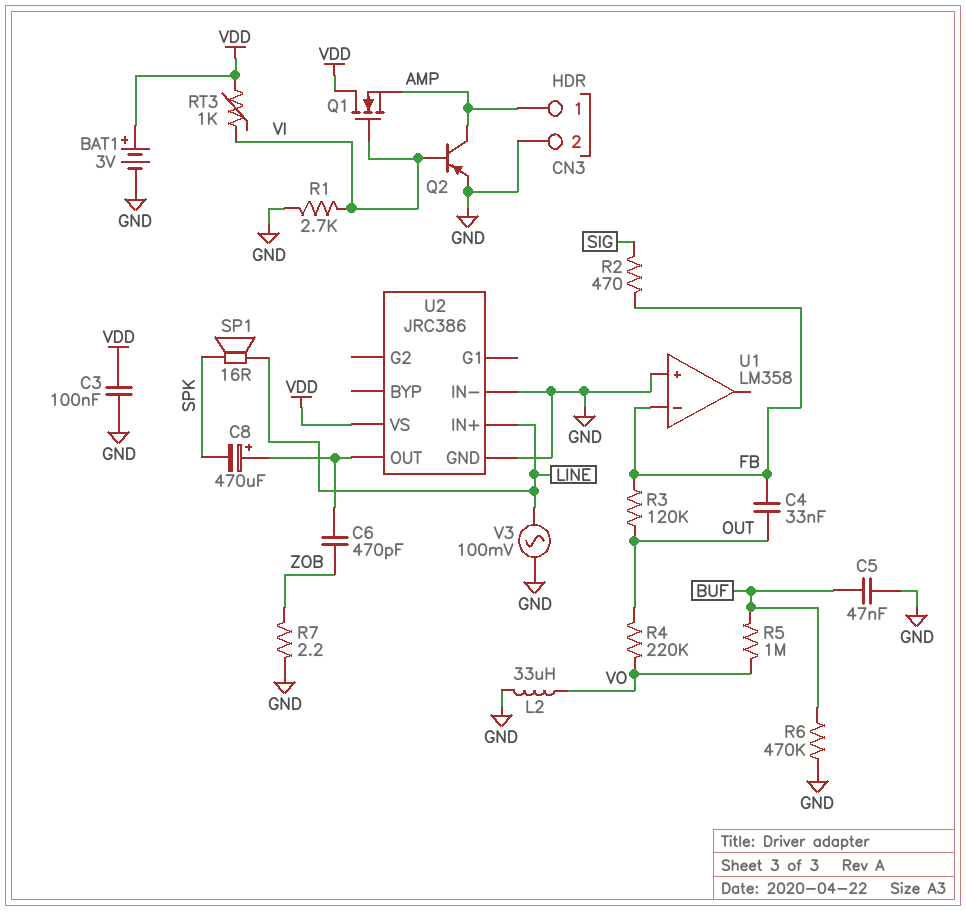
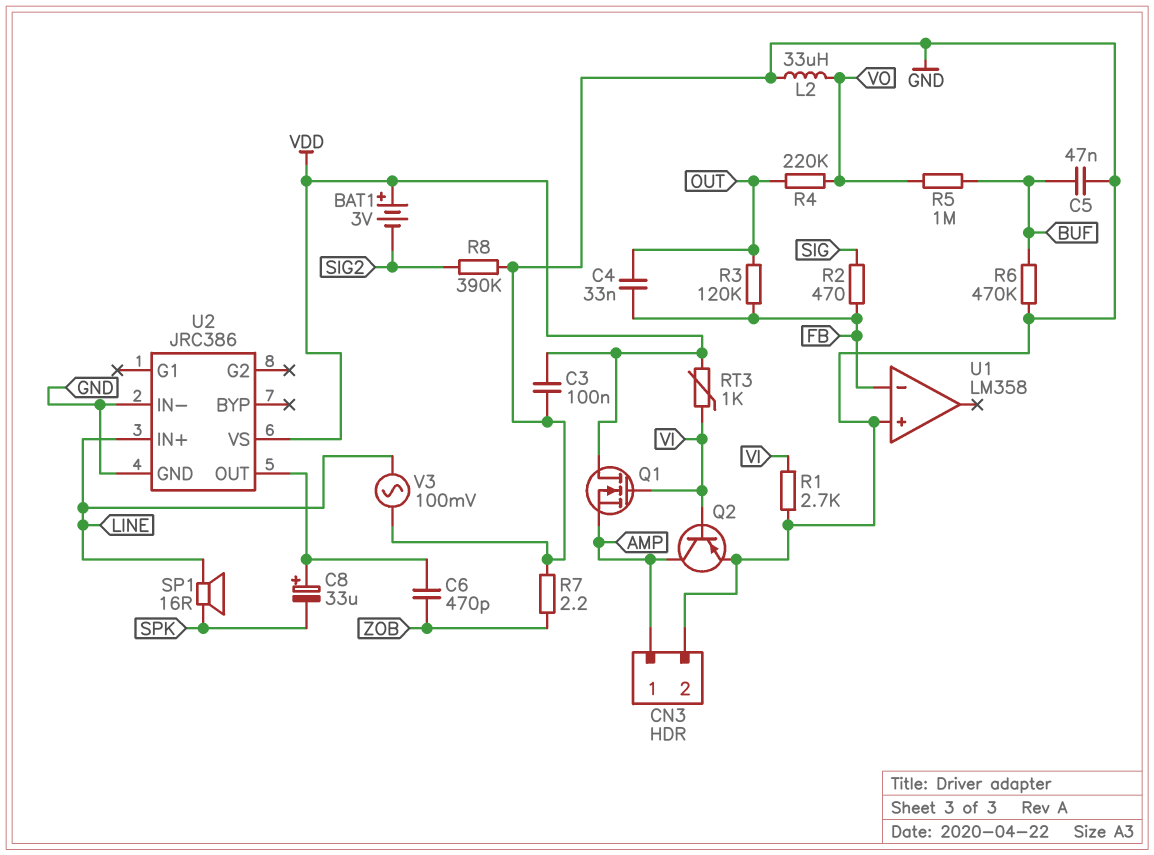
BAT1: 3V (plus VDD, minus GND) -> 3V (plus VDD, minus SIG2)
C8: 470uF (plus U2/OUT, minus SPK) -> 33uF (plus U2/OUT, minus SPK)
R8: none -> 390k (GND, SIG2)

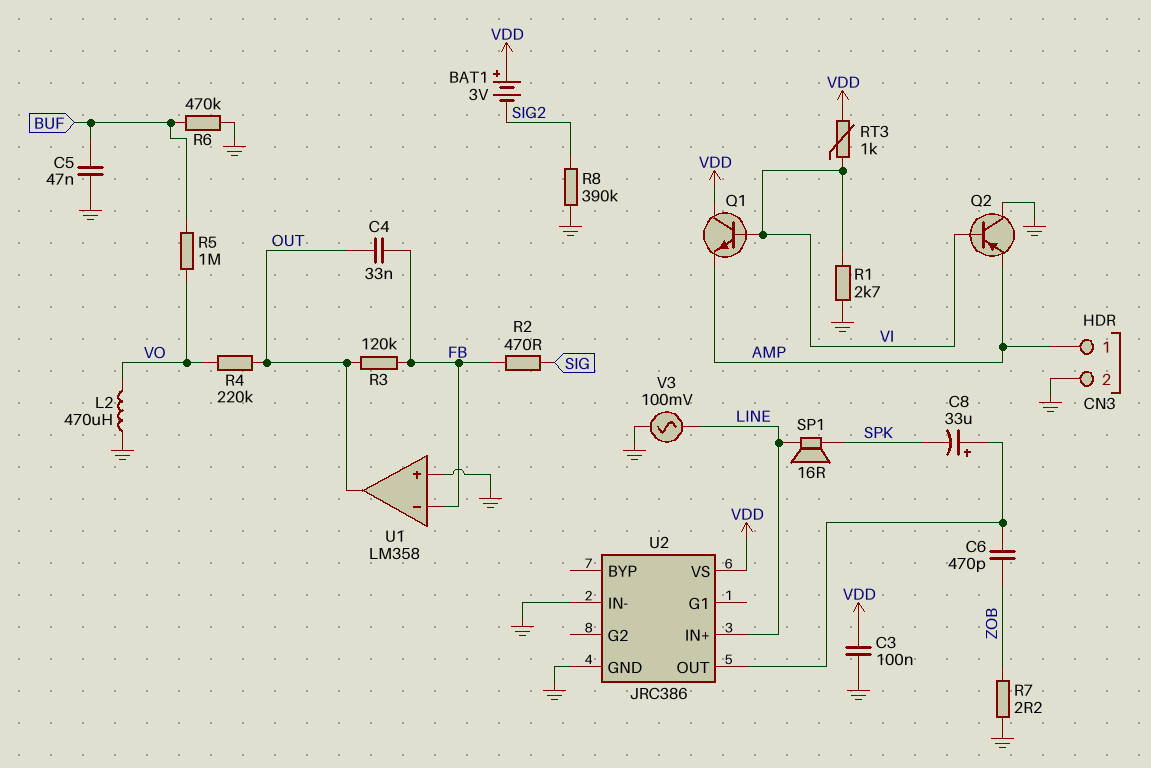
L2: 33uH (GND, VO) -> 470uH (GND, VO)
Q1: NMOS (G VI, D VDD, S AMP) -> NPN (B VI, C VDD, E AMP)
Q2: PNP (B VI, C AMP, E GND) -> PNP (B VI, C GND, E AMP)
U1 pin out: none -> OUT

